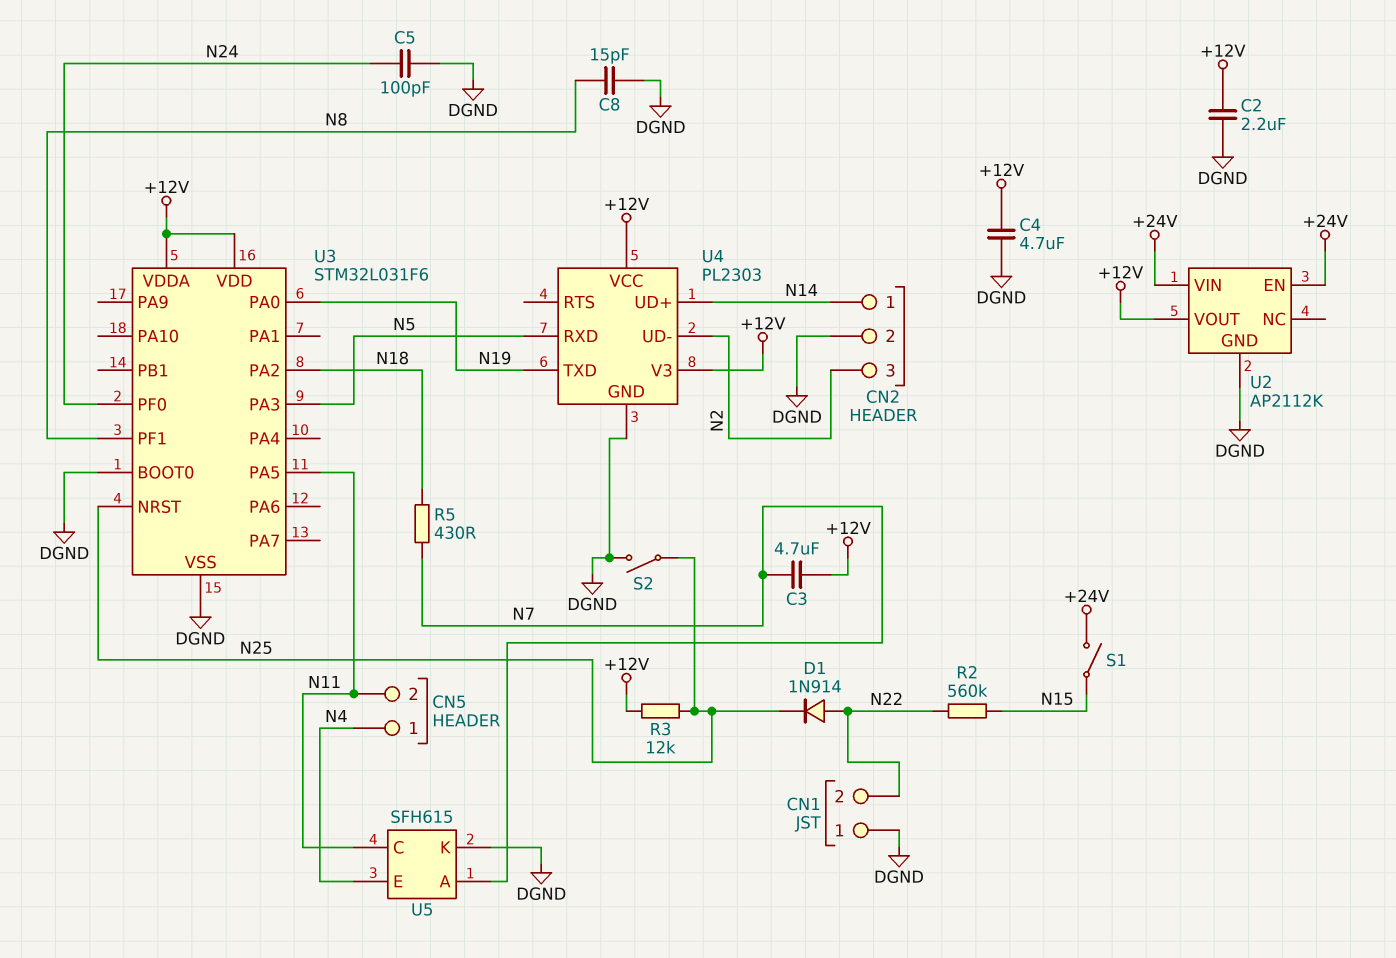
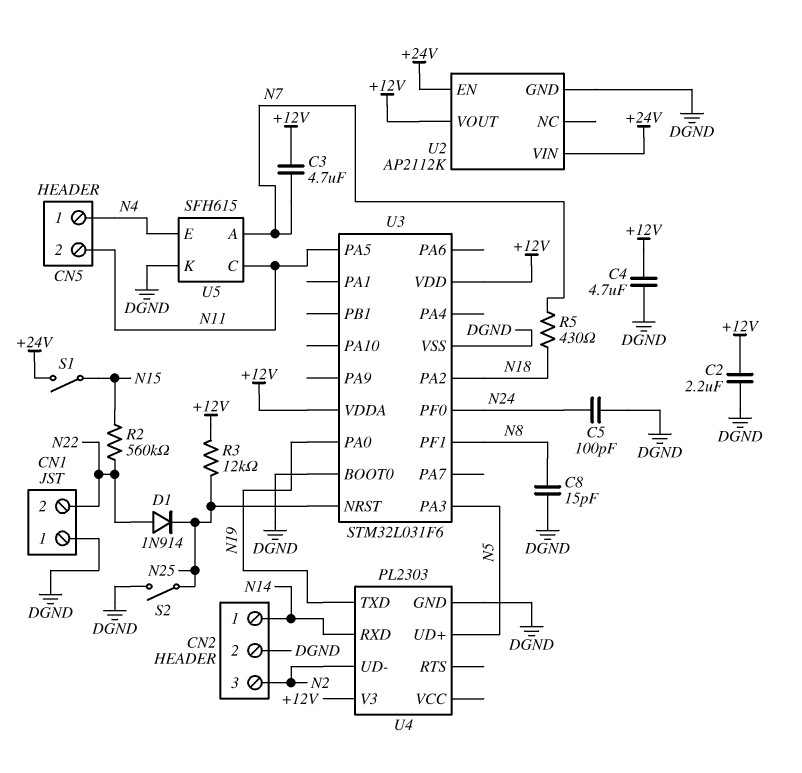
U4 pin RXD: N5 -> N14
U4 pin UD+: N14 -> N5
U4 pin VCC: +12V -> none

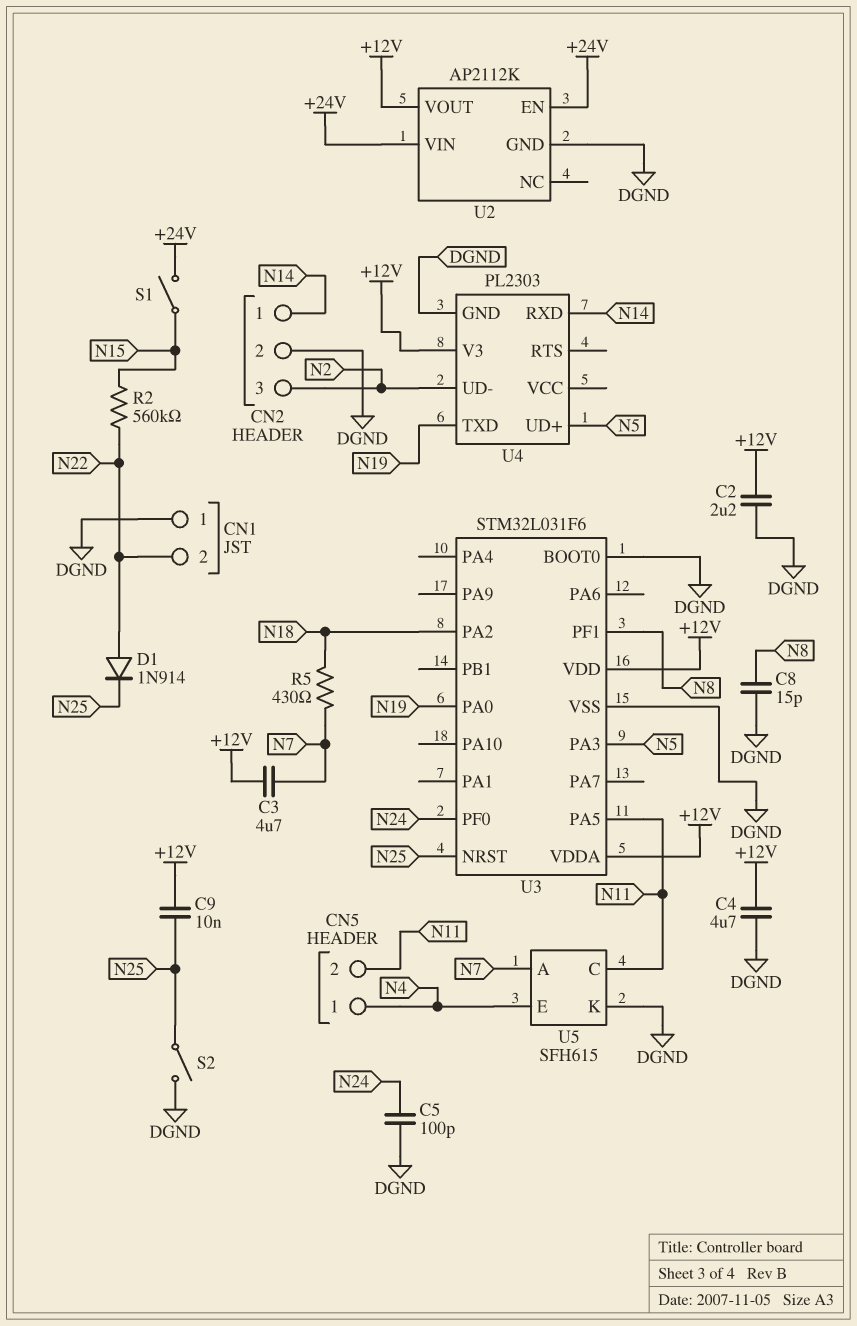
C9: none -> 10nF (+12V, N25)
R3: 12k (+12V, N25) -> none

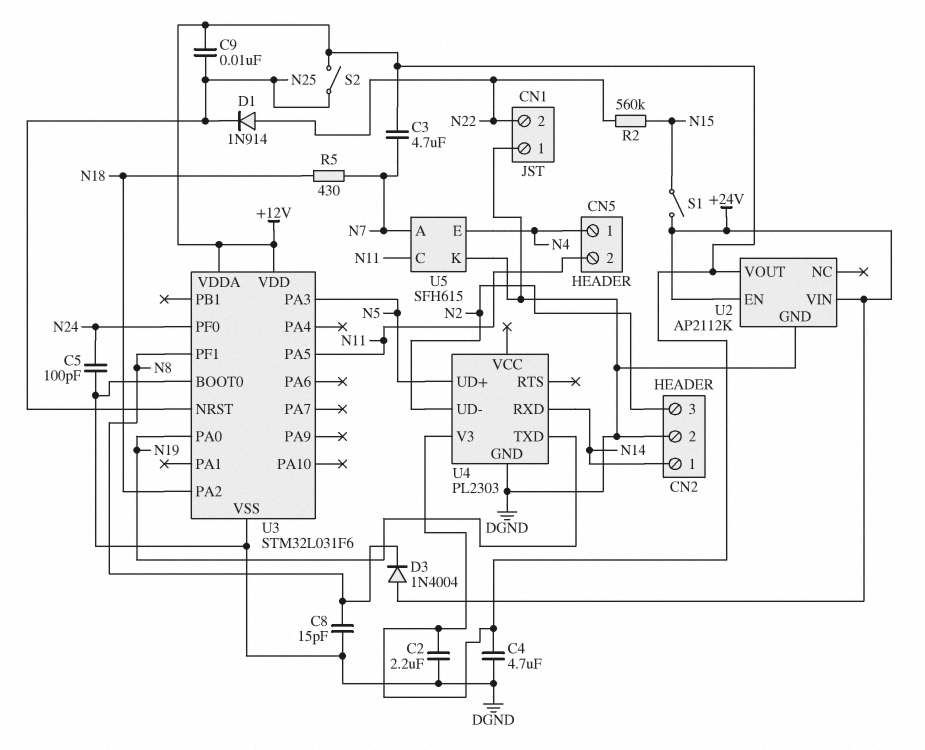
D3: none -> diode 1N4004 (A +24V, K N8)
S2: switch (DGND, N25) -> switch (+12V, N25)

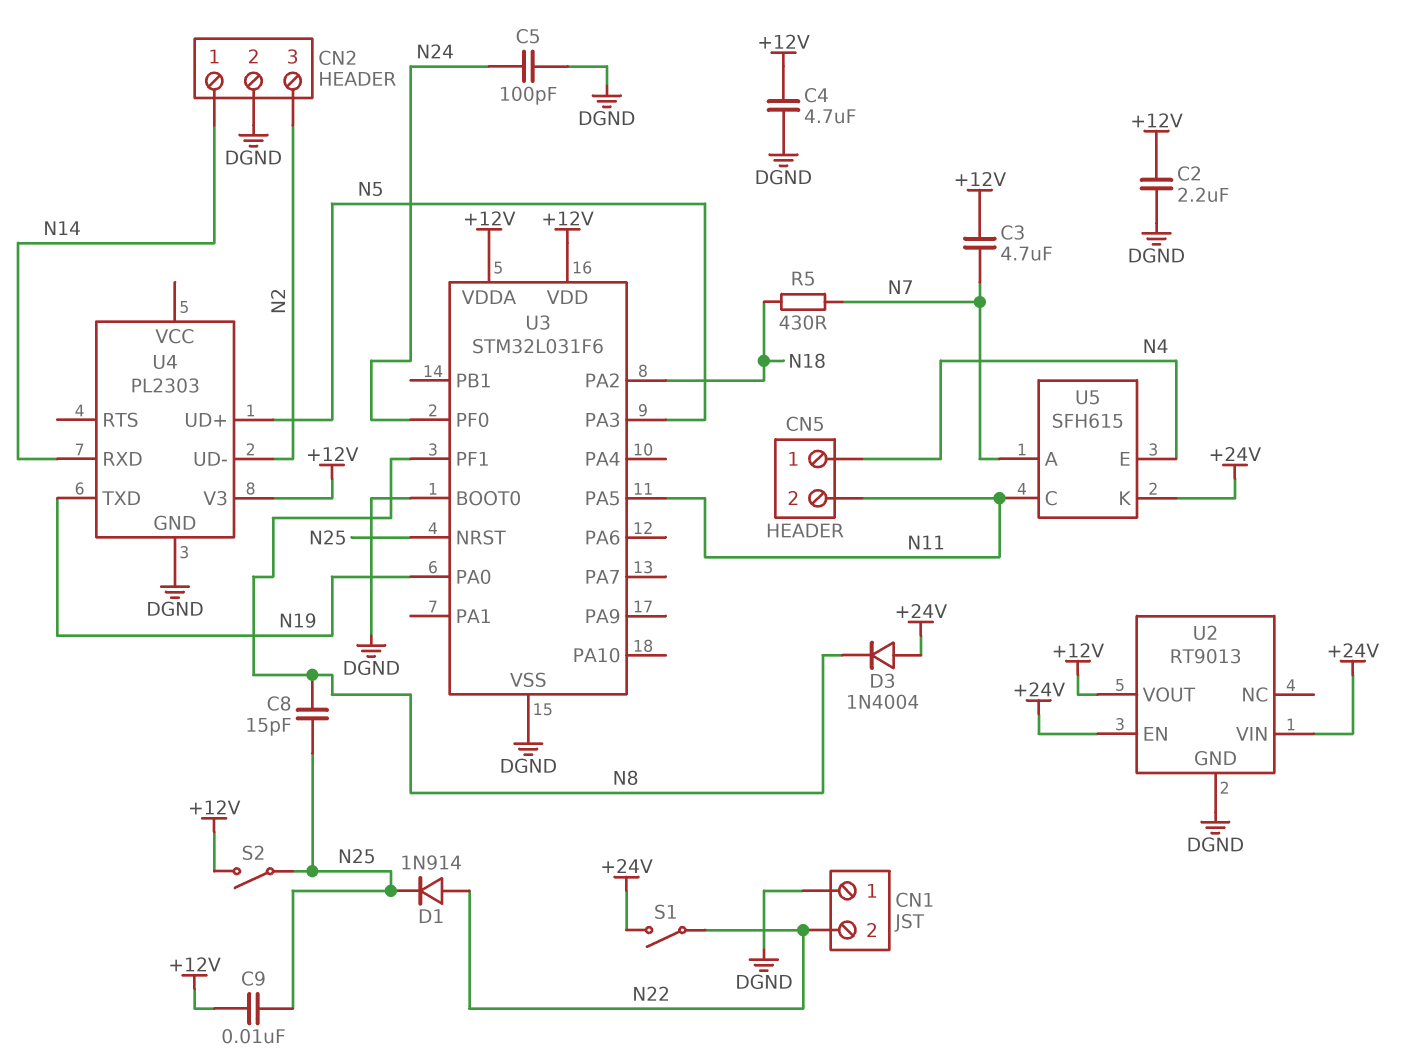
C8: 15pF (DGND, N8) -> 15pF (N8, N25)
R2: 560k (N15, N22) -> none
S1: switch (+24V, N15) -> switch (+24V, N22)
U2: AP2112K -> RT9013
U5 pin K: DGND -> +24V

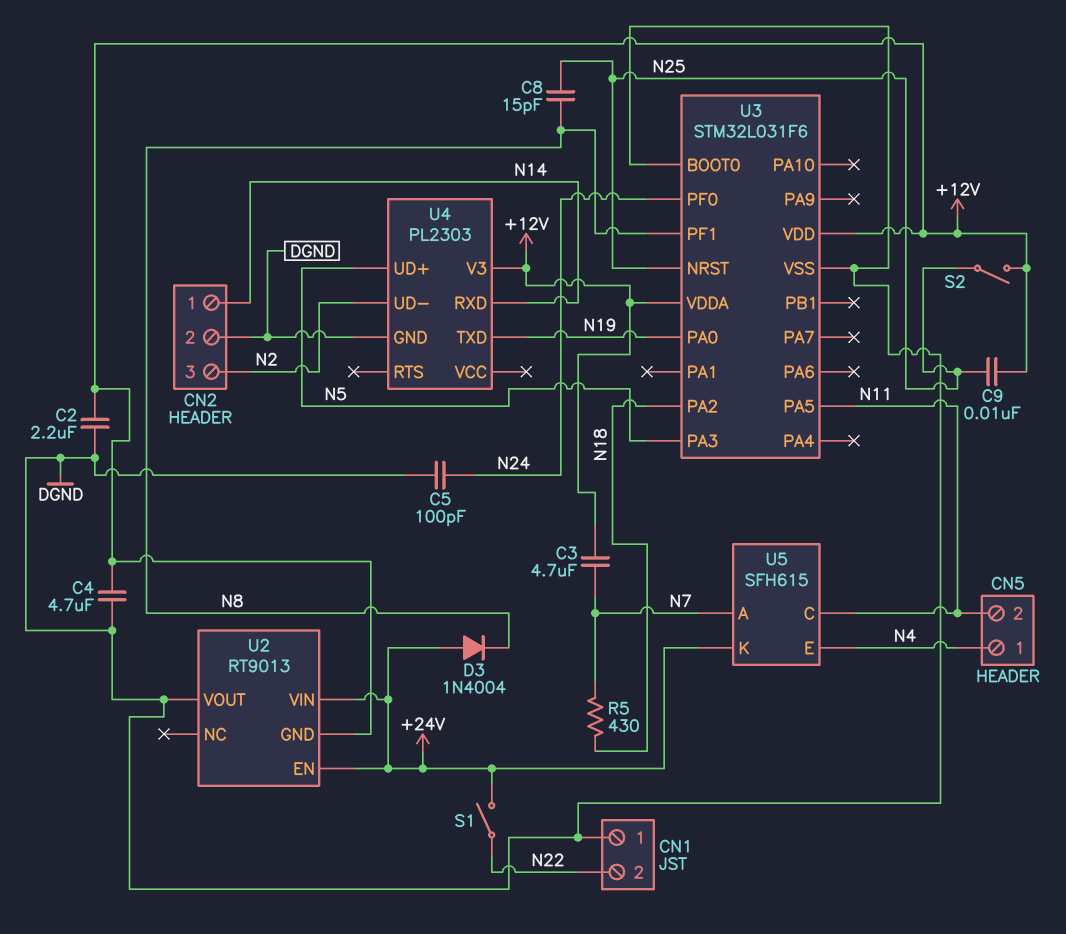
D1: diode 1N914 (A N22, K N25) -> none
U2 pin GND: DGND -> +12V
U2 pin VOUT: +12V -> DGND

